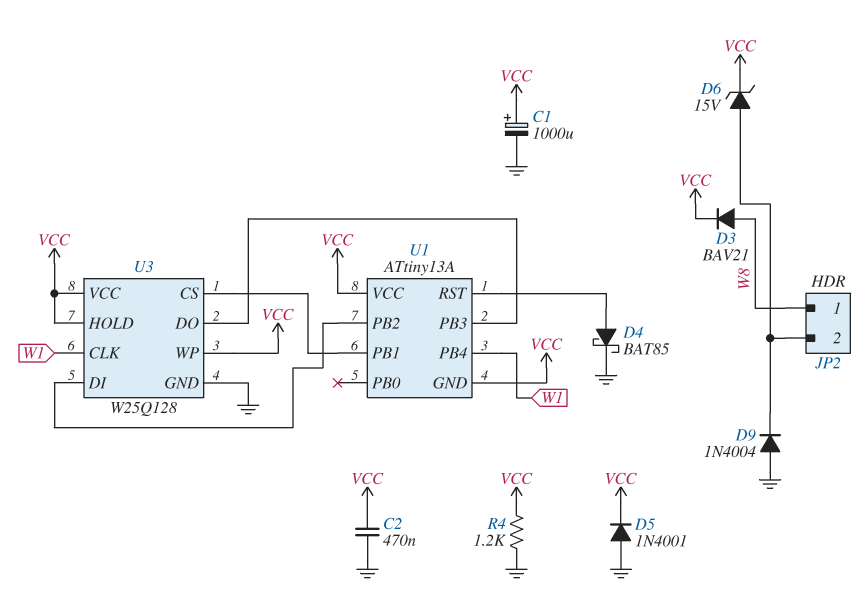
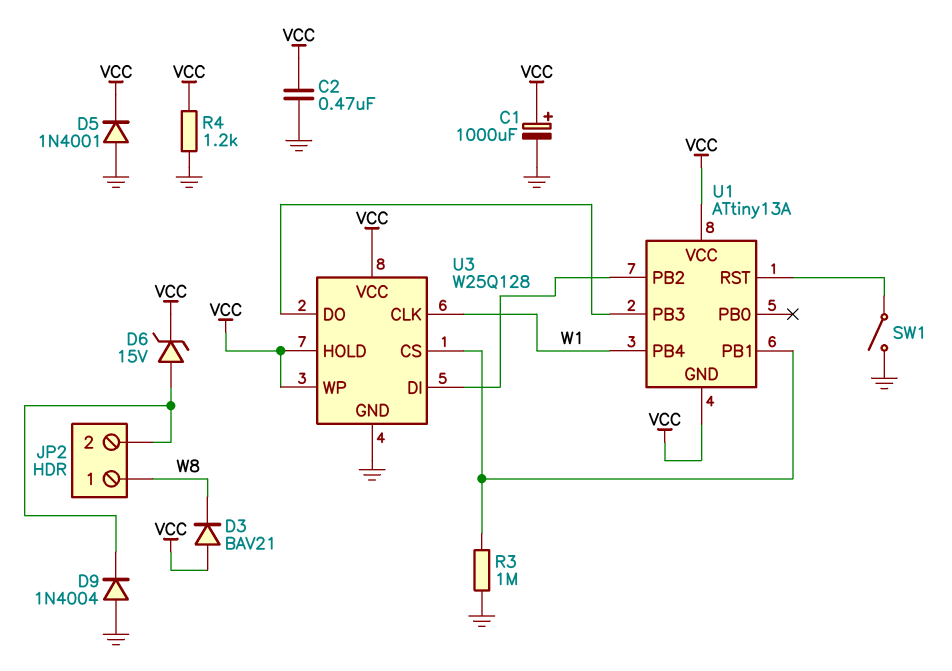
D3: diode BAV21 (A W8, K VCC) -> diode BAV21 (A VCC, K W8)
D4: schottky BAT85 (A U1/RST, K GND) -> none
R3: none -> 1M (GND, U1/PB1)
SW1: none -> switch (GND, U1/RST)

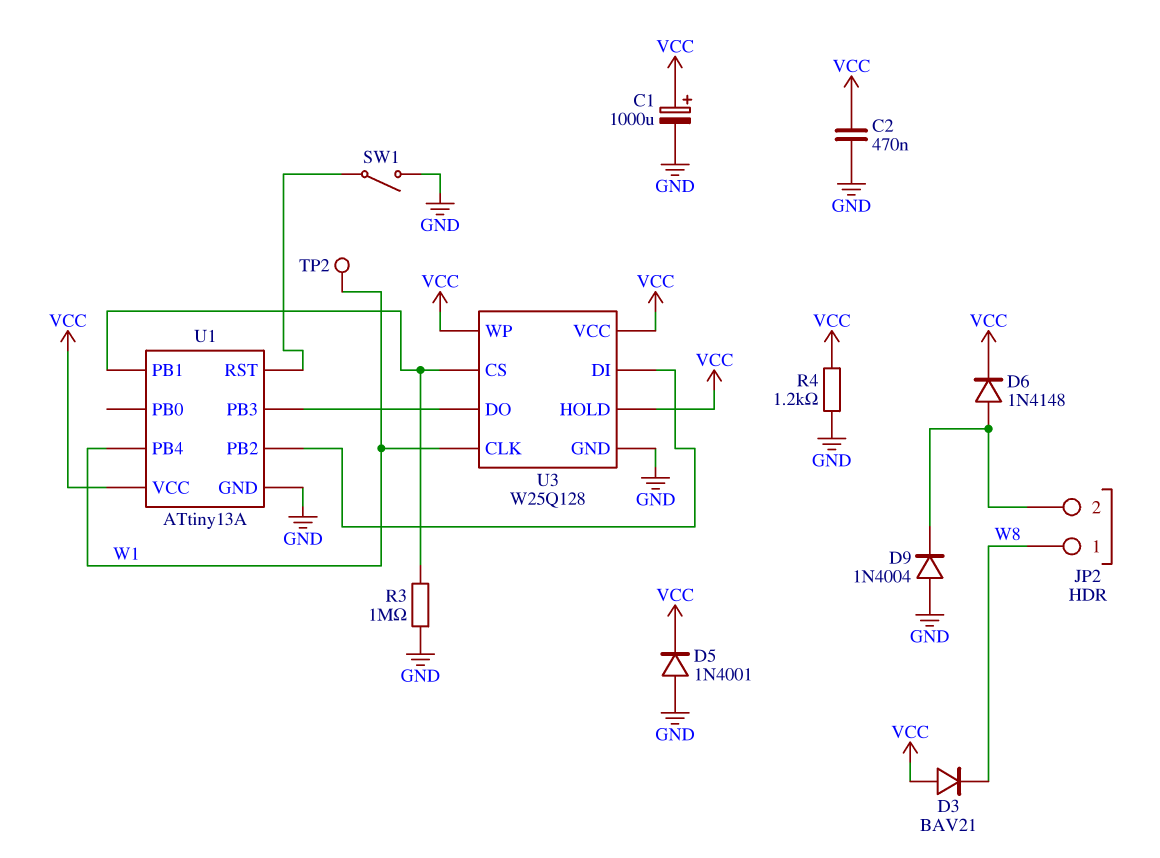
D6: zener 15V (A JP2/2, K VCC) -> diode 1N4148 (A JP2/2, K VCC)
TP2: none -> test point (W1)
U1 pin GND: VCC -> GND

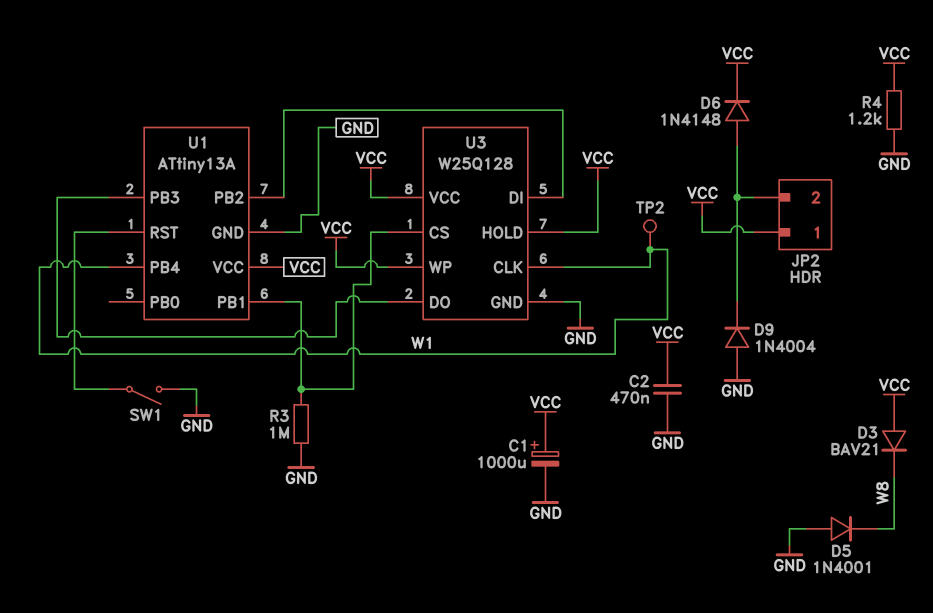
D5: diode 1N4001 (A GND, K VCC) -> diode 1N4001 (A GND, K W8)
JP2 pin 1: W8 -> VCC

